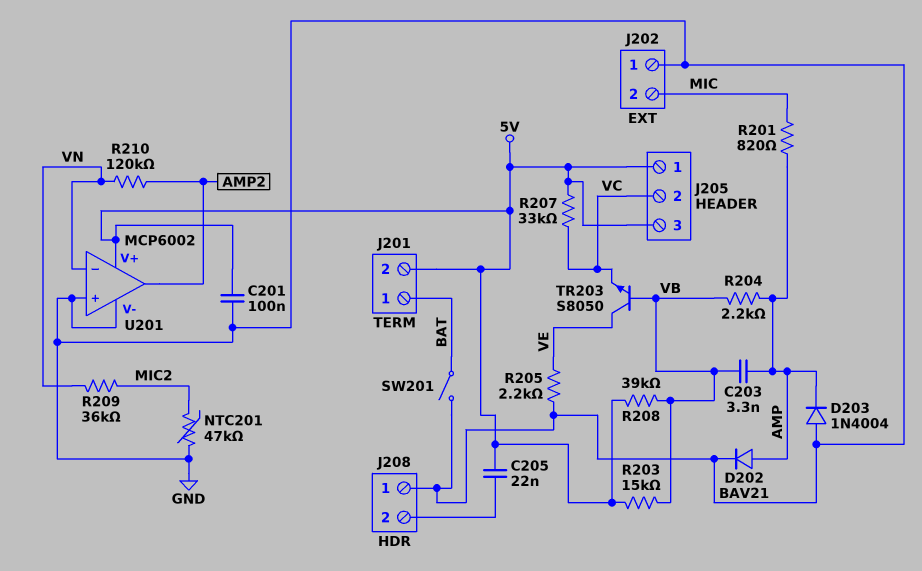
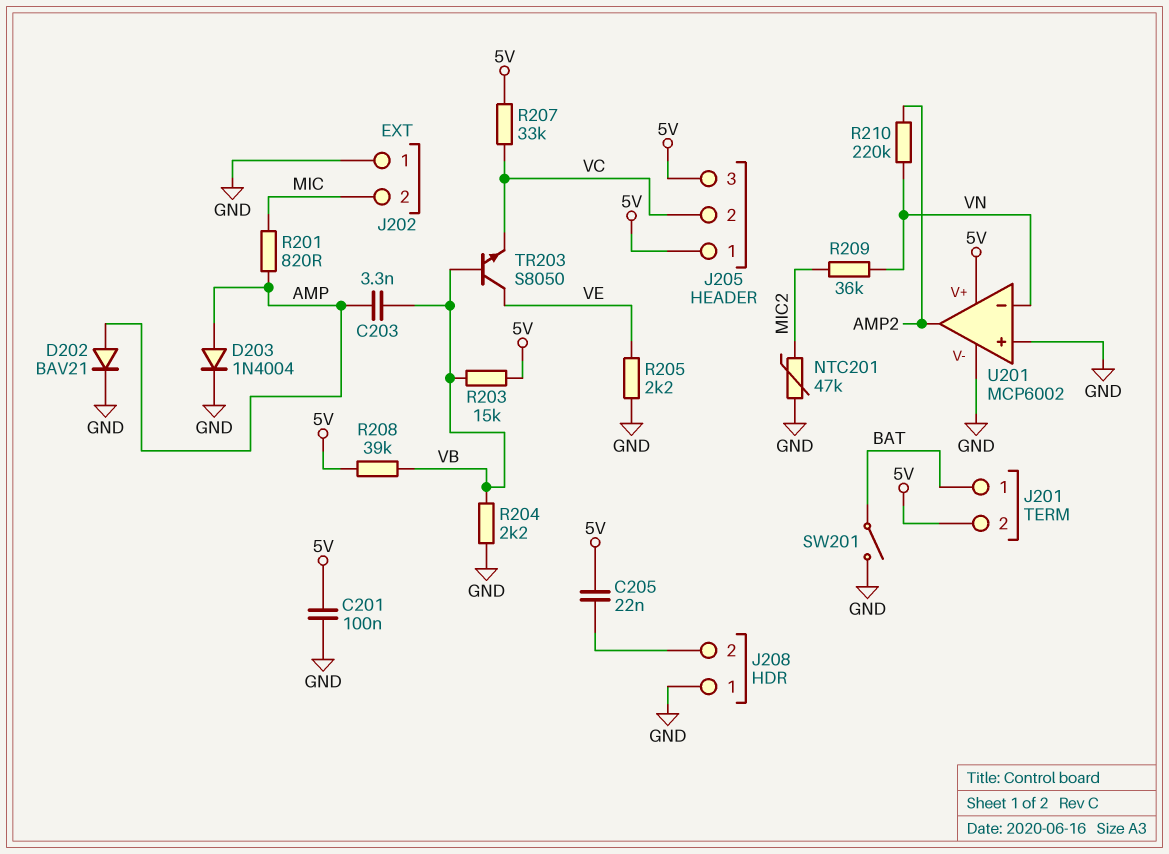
D203: diode 1N4004 (A GND, K AMP) -> diode 1N4004 (A AMP, K GND)
R204: 2.2k (AMP, VB) -> 2.2k (GND, VB)
R210: 120k (AMP2, VN) -> 220k (AMP2, VN)

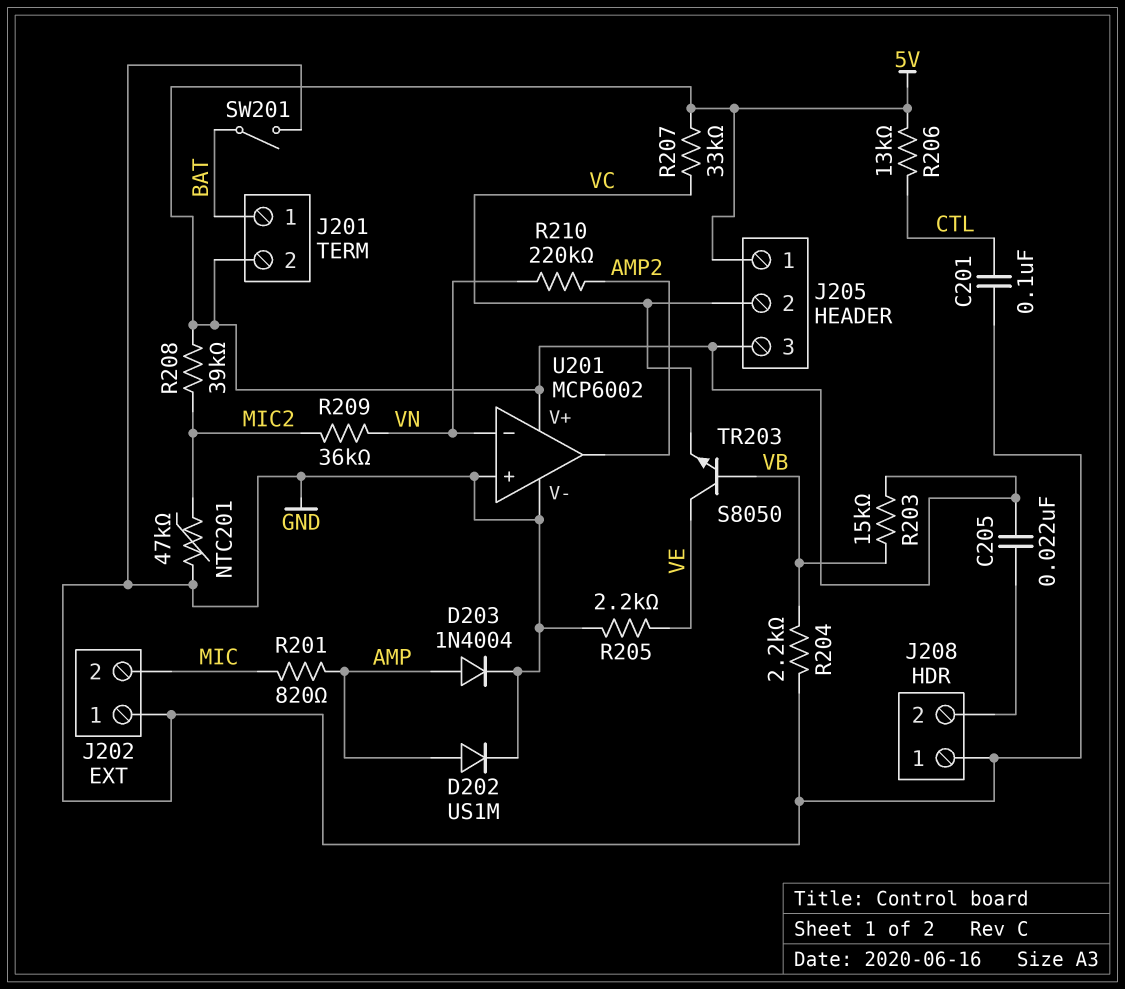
C201: 100nF (5V, GND) -> 100nF (CTL, GND)
C203: 3.3nF (AMP, VB) -> none
D202: diode BAV21 (A AMP, K GND) -> diode US1M (A AMP, K GND)
R206: none -> 13k (5V, CTL)
R208: 39k (5V, VB) -> 39k (5V, MIC2)

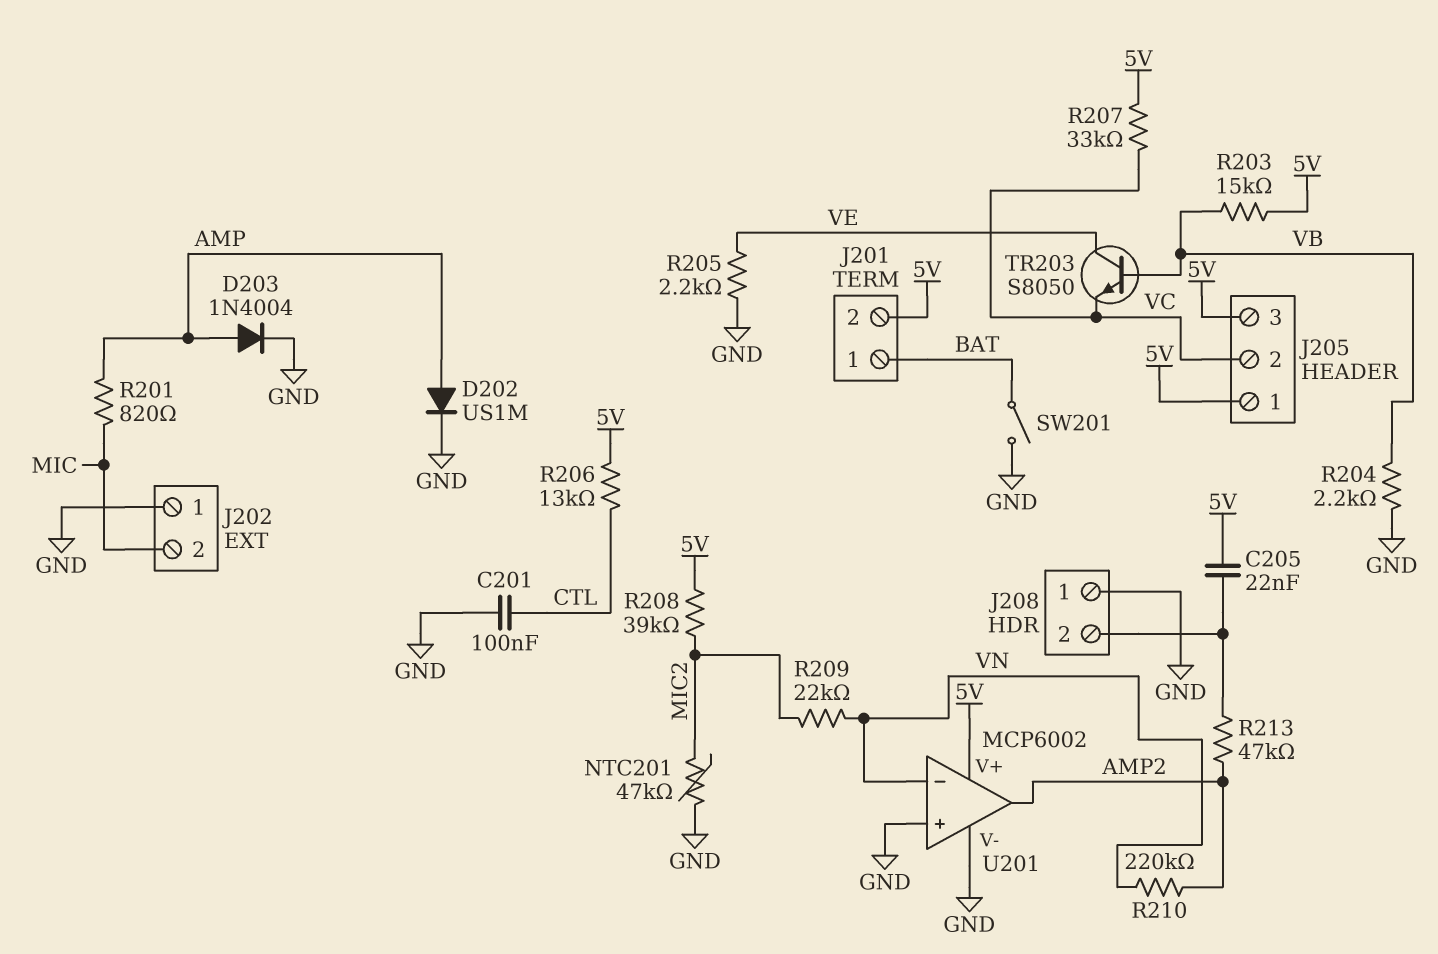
R209: 36k (MIC2, VN) -> 22k (MIC2, VN)
R213: none -> 47k (AMP2, J208/2)

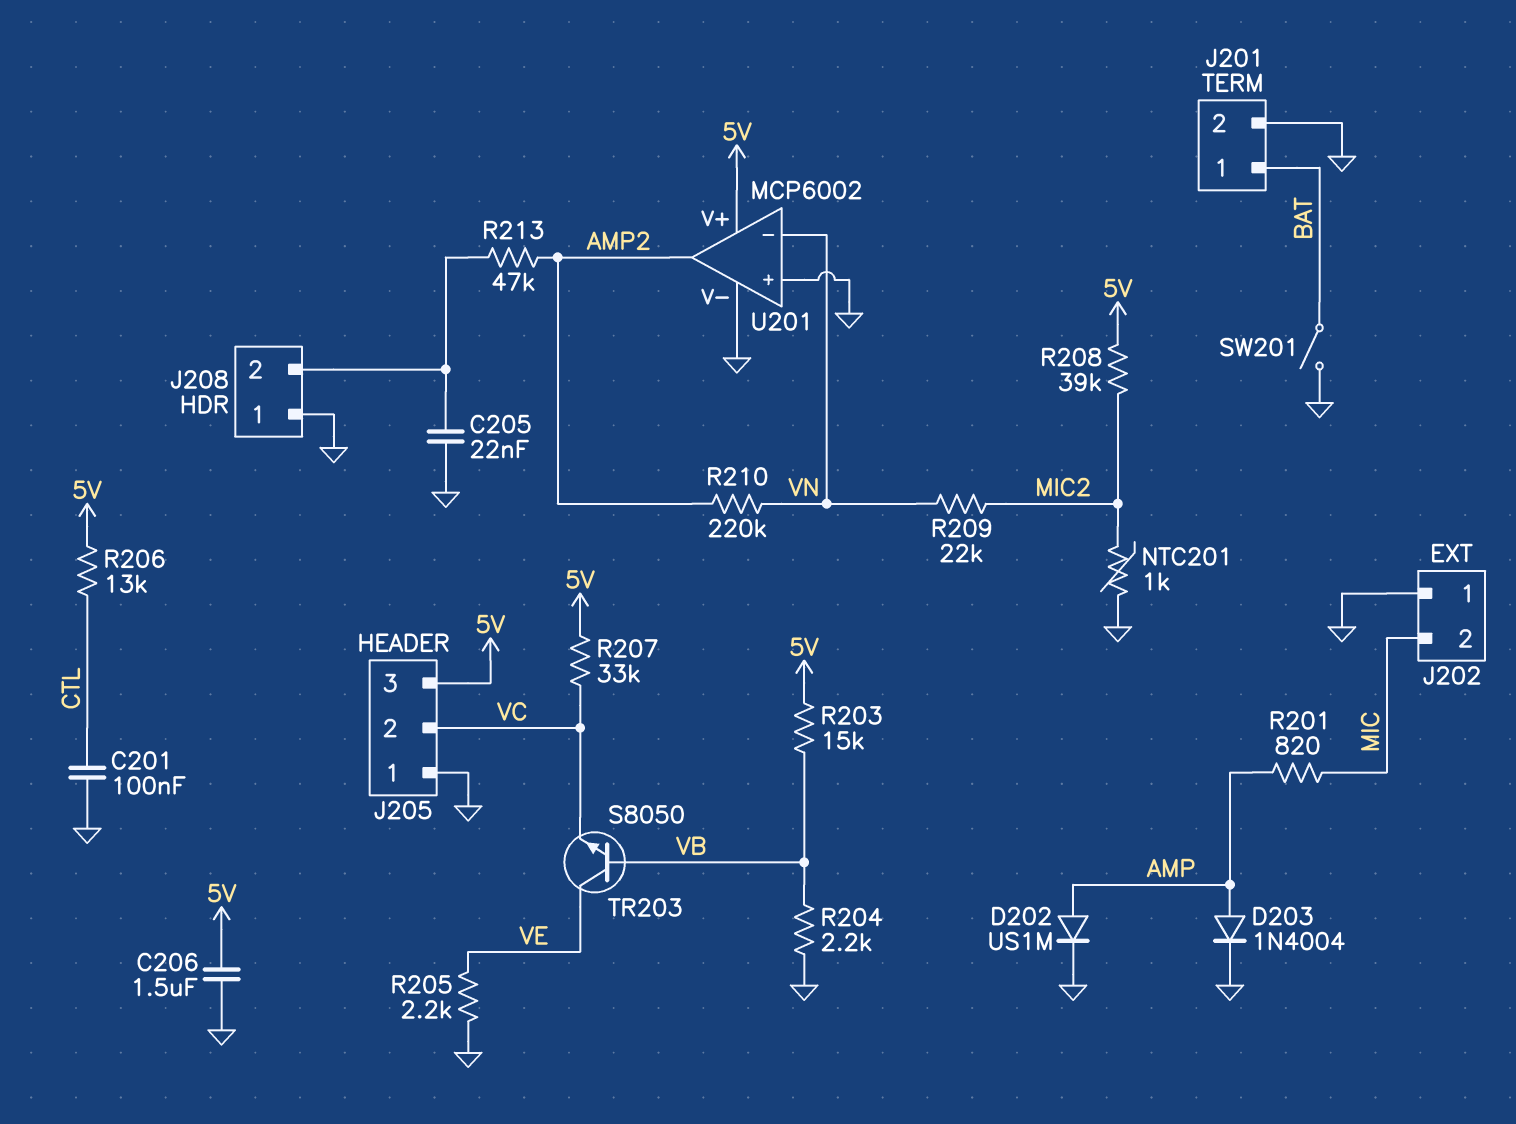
C205: 22nF (5V, J208/2) -> 22nF (GND, J208/2)
C206: none -> 1.5uF (5V, GND)
J201 pin 2: 5V -> GND
J205 pin 1: 5V -> GND
NTC201: 47k (GND, MIC2) -> 1k (GND, MIC2)

